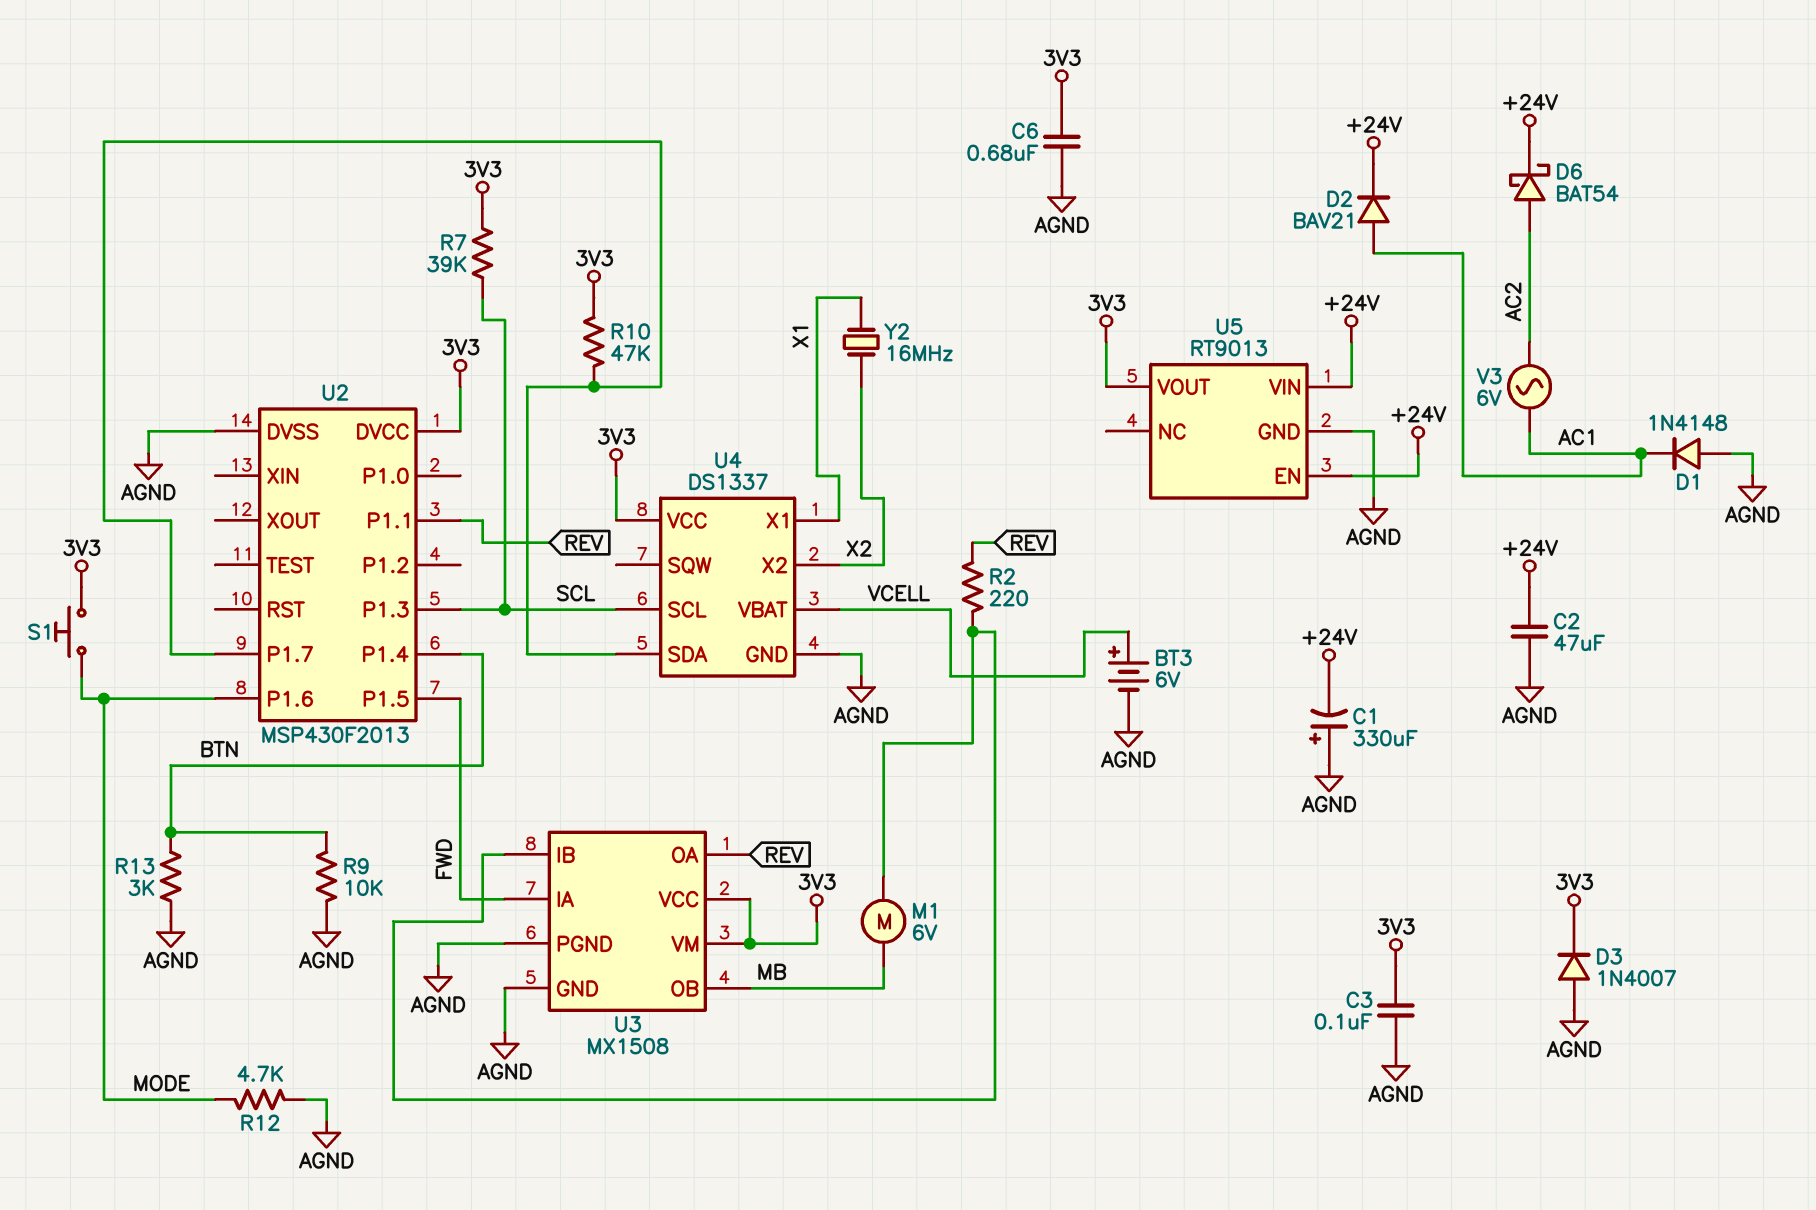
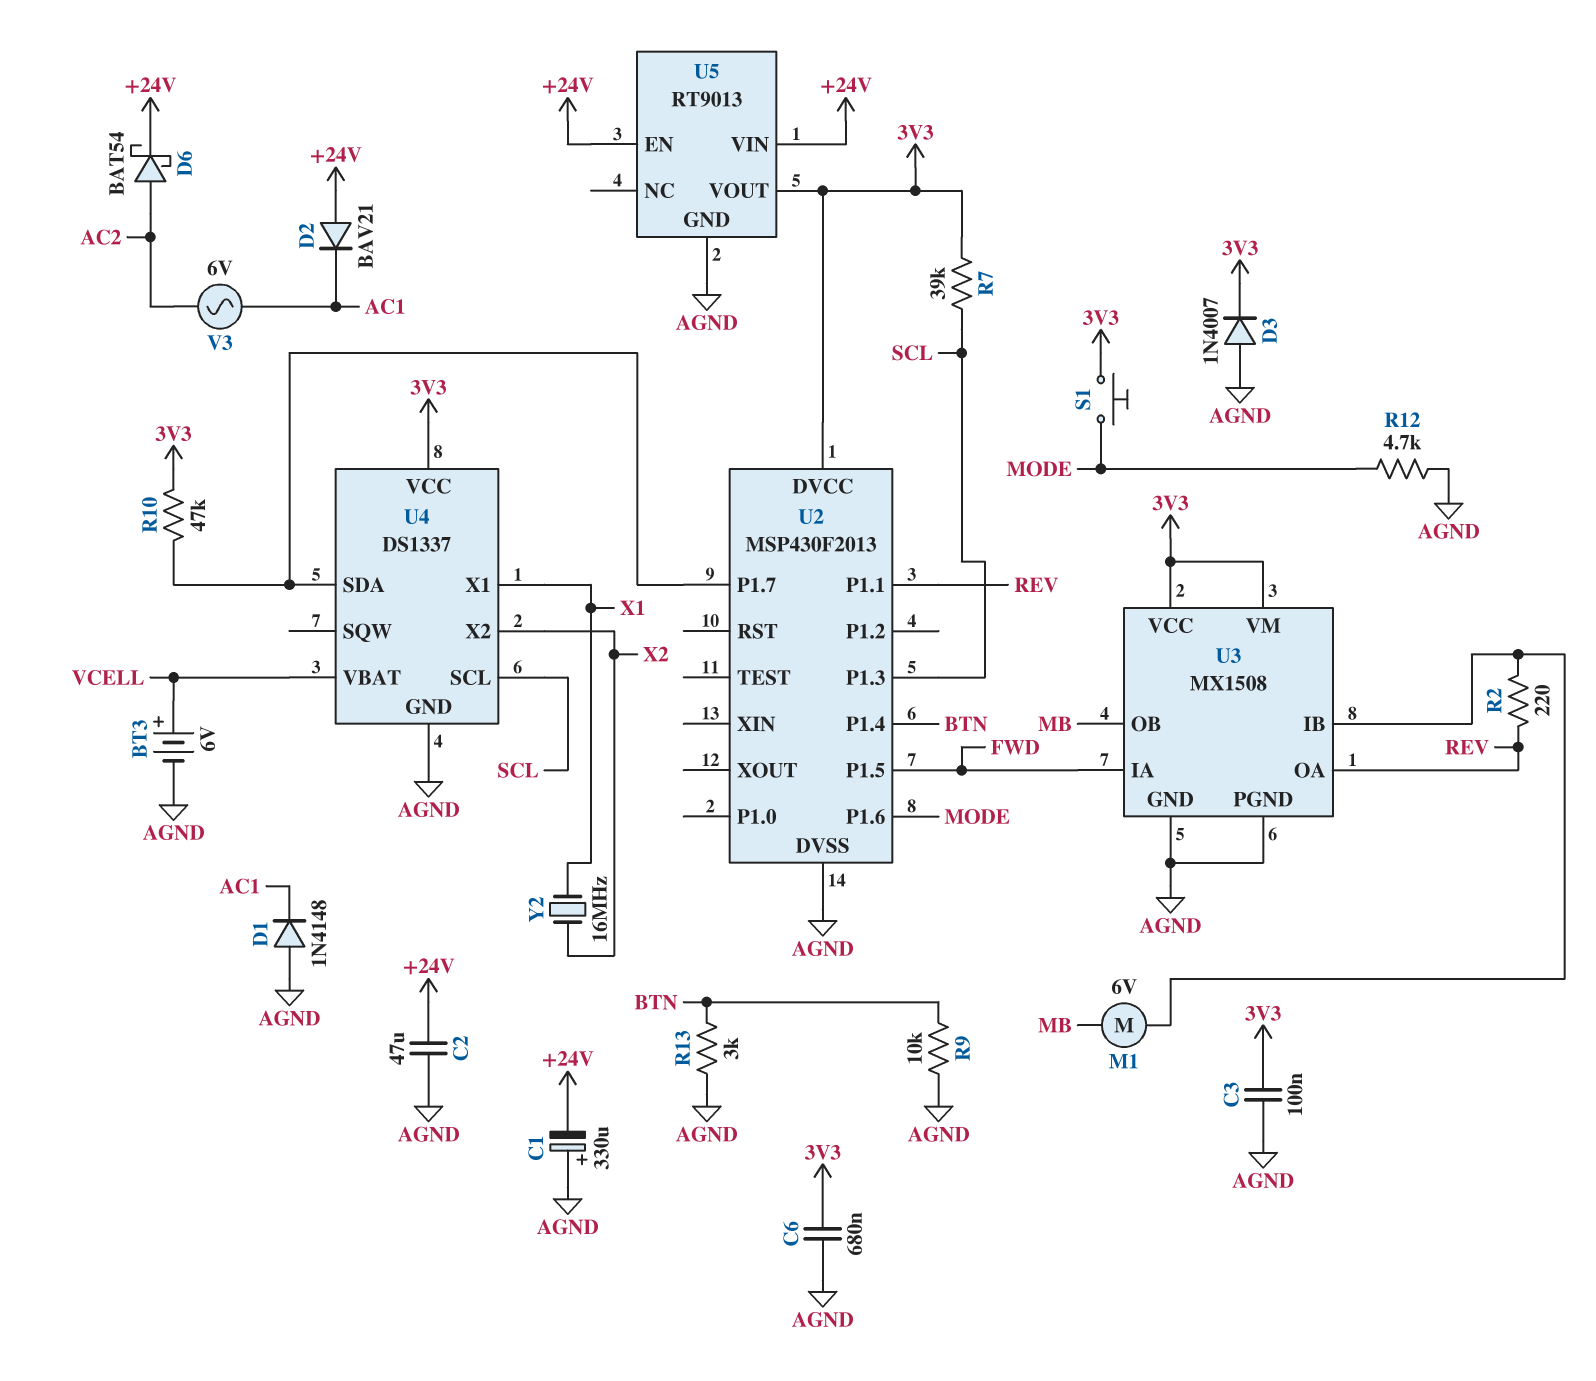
D2: diode BAV21 (A AC1, K +24V) -> diode BAV21 (A +24V, K AC1)

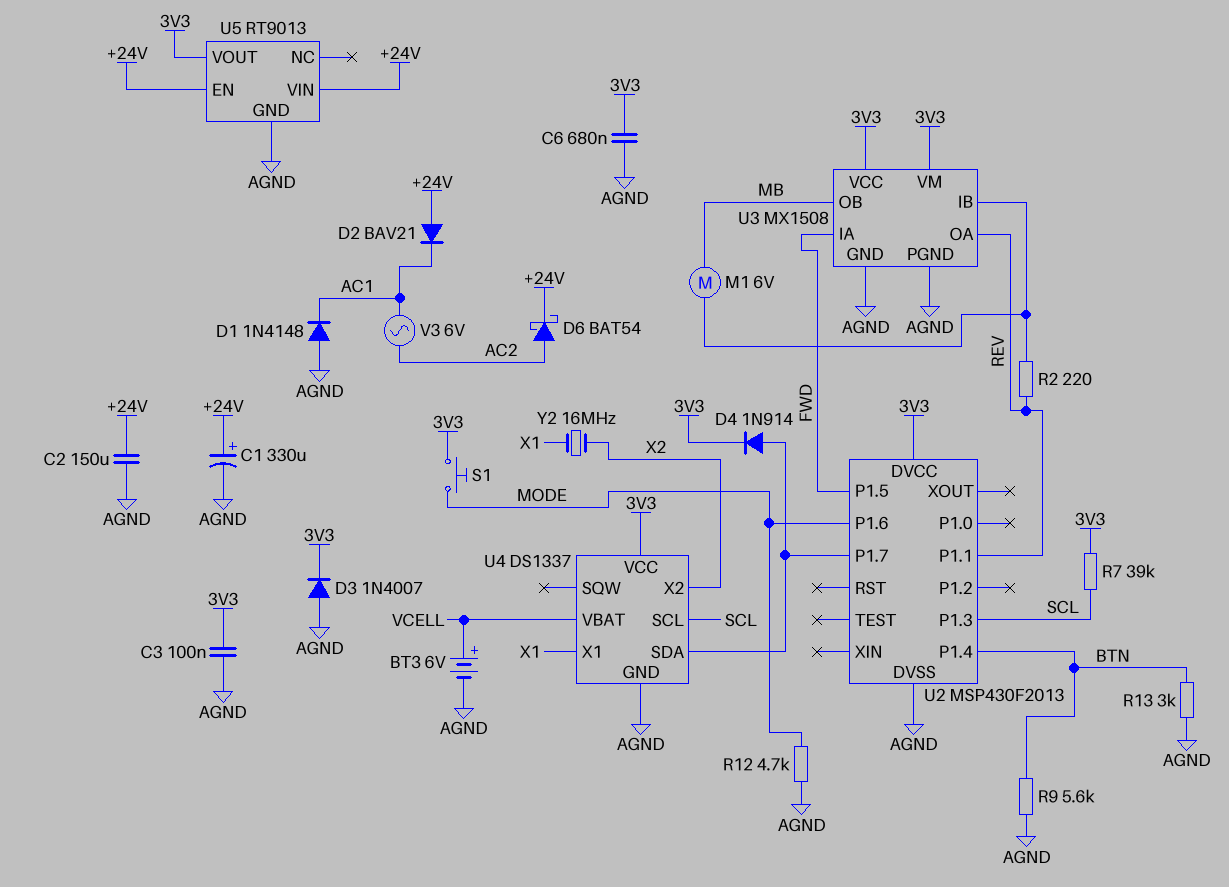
C1: 330uF (plus AGND, minus +24V) -> 330uF (plus +24V, minus AGND)
C2: 47uF (+24V, AGND) -> 150uF (+24V, AGND)
D4: none -> diode 1N914 (A U2/P1.7, K 3V3)
R9: 10k (AGND, BTN) -> 5.6k (AGND, BTN)
R10: 47k (3V3, U2/P1.7) -> none

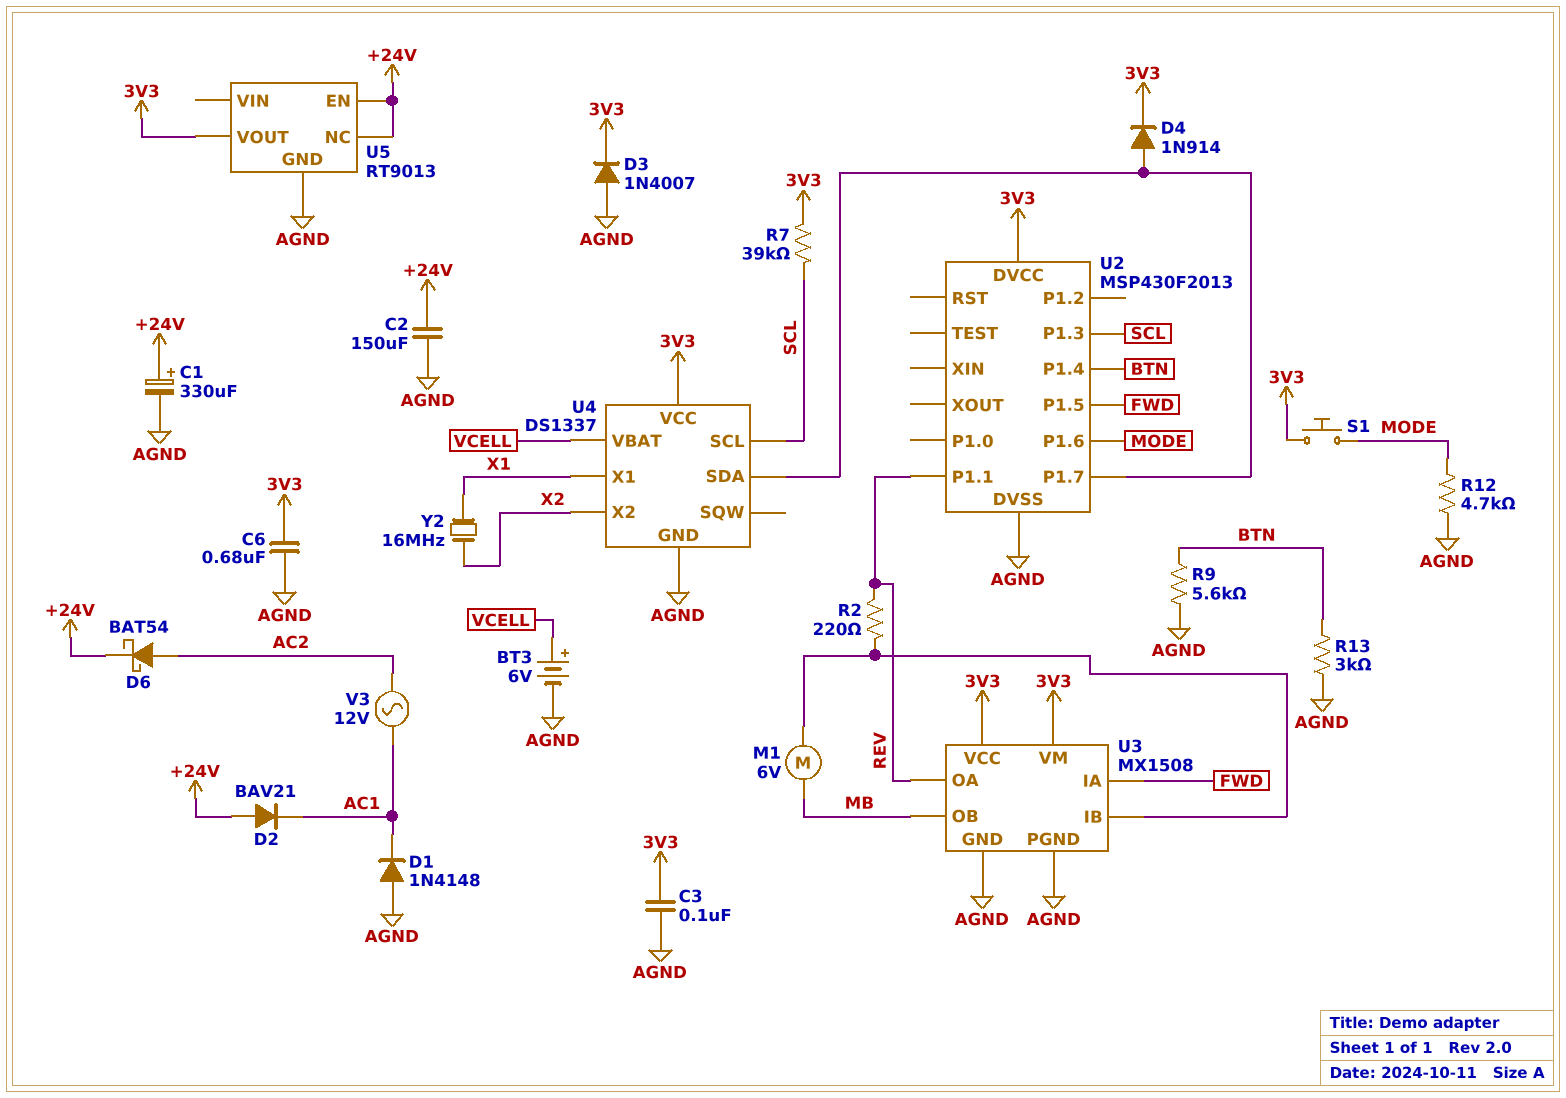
U5 pin NC: none -> +24V
U5 pin VIN: +24V -> none
V3: AC 6V (AC1, AC2) -> AC 12V (AC1, AC2)

